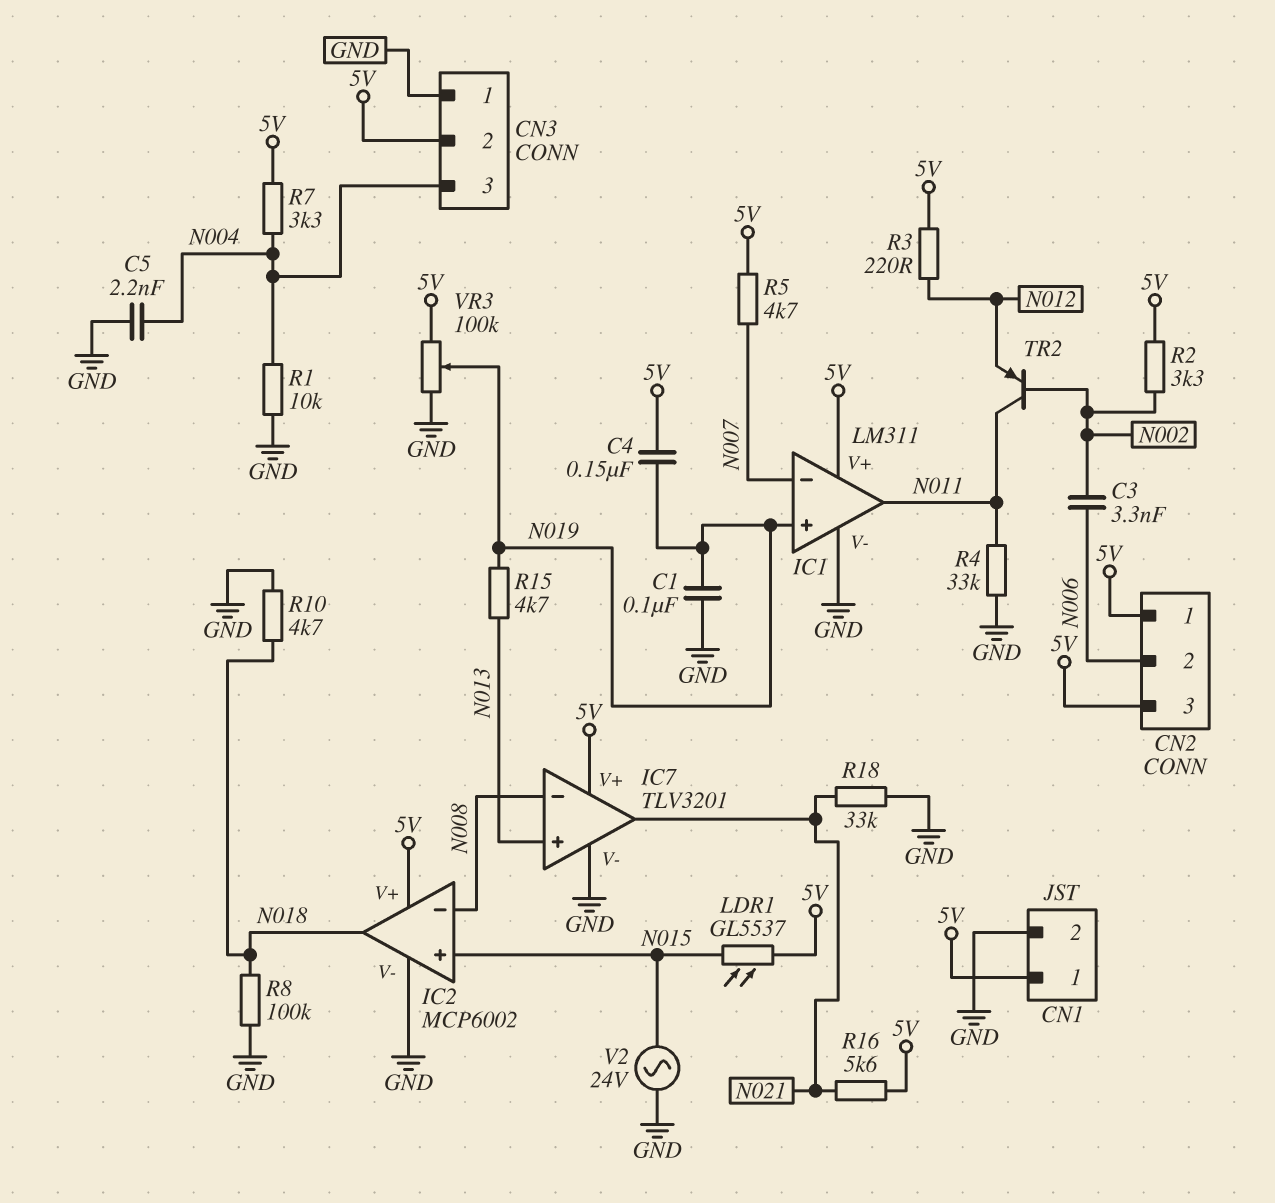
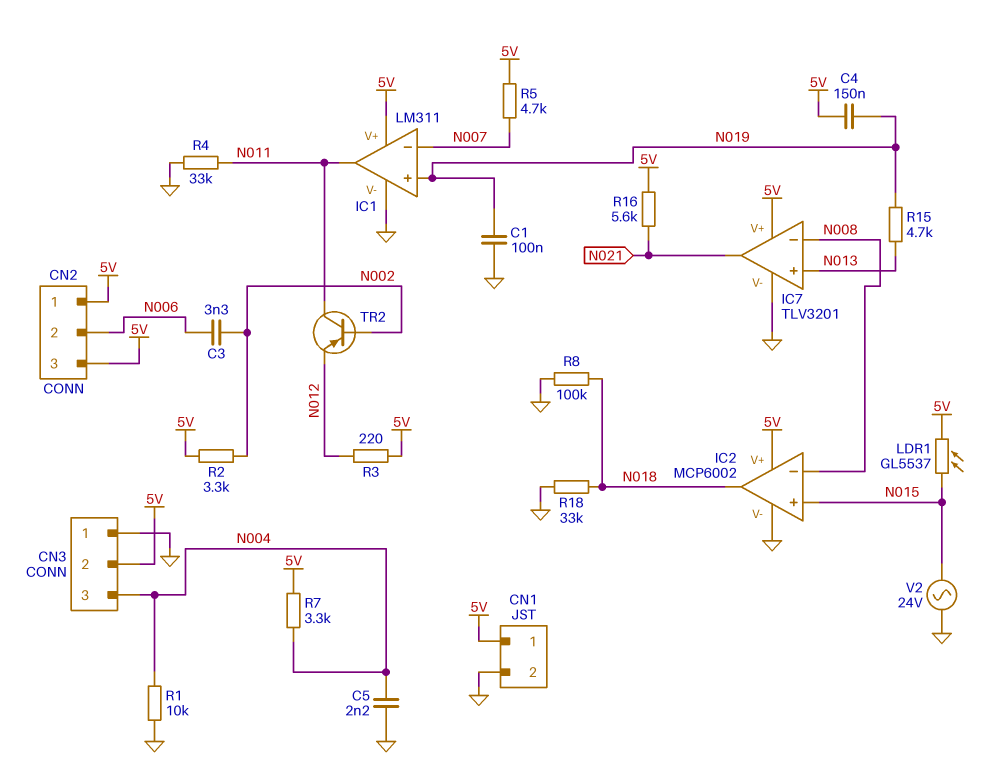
R10: 4.7k (GND, N018) -> none
R18: 33k (GND, N021) -> 33k (GND, N018)
VR3: 100k (5V, GND, wiper N019) -> none

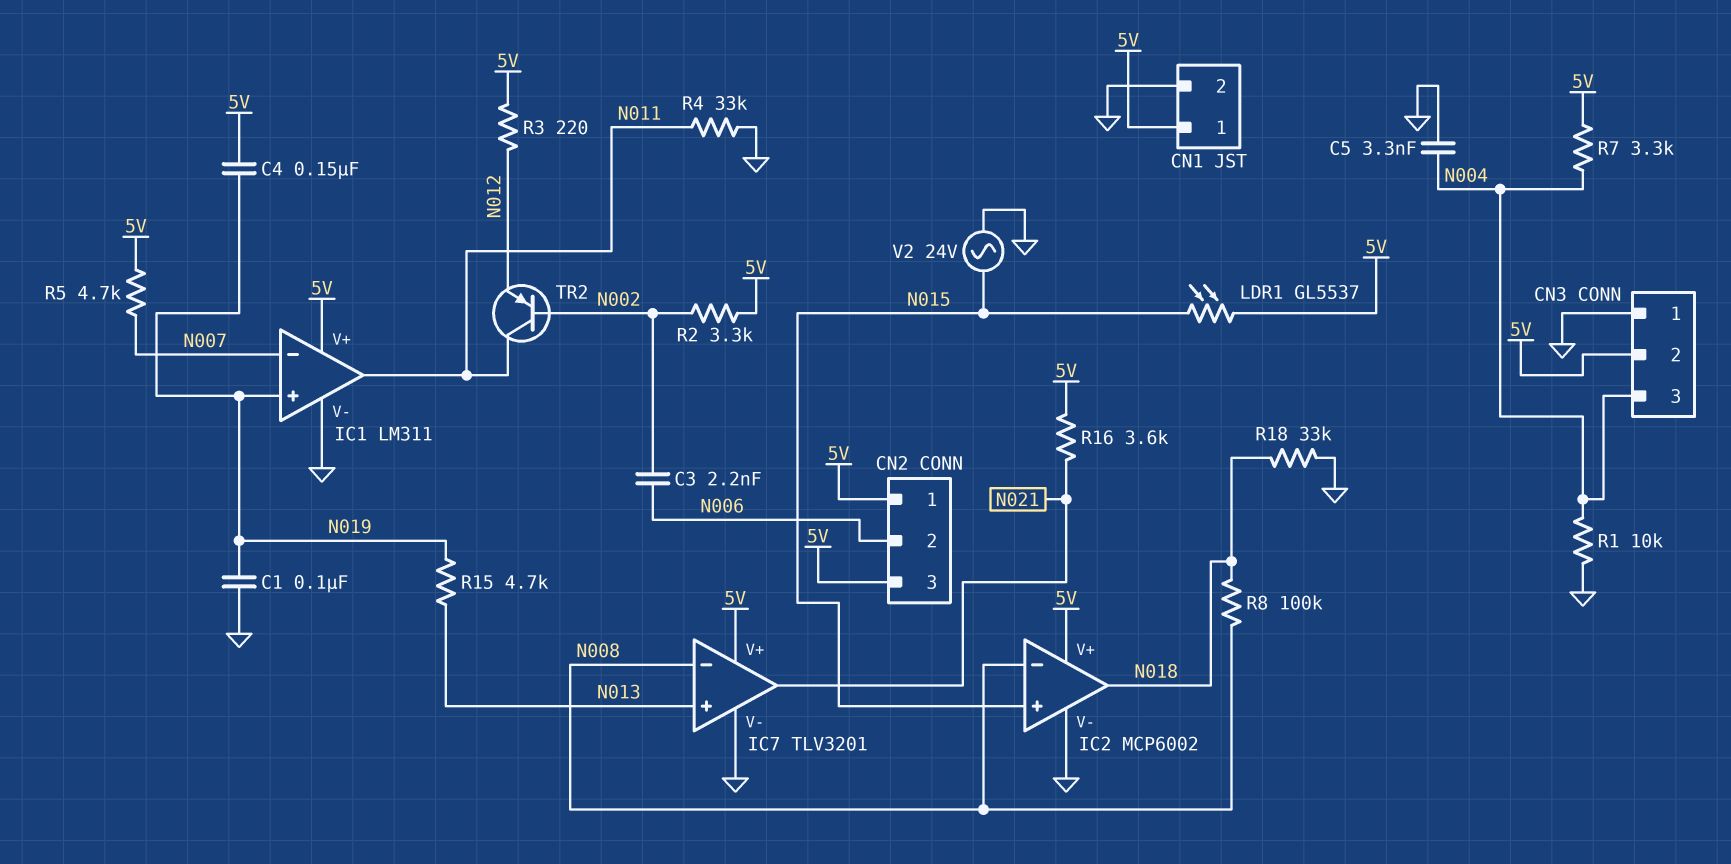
C3: 3.3nF (N002, N006) -> 2.2nF (N002, N006)
C5: 2.2nF (GND, N004) -> 3.3nF (GND, N004)
R8: 100k (GND, N018) -> 100k (N008, N018)
R16: 5.6k (5V, N021) -> 3.6k (5V, N021)

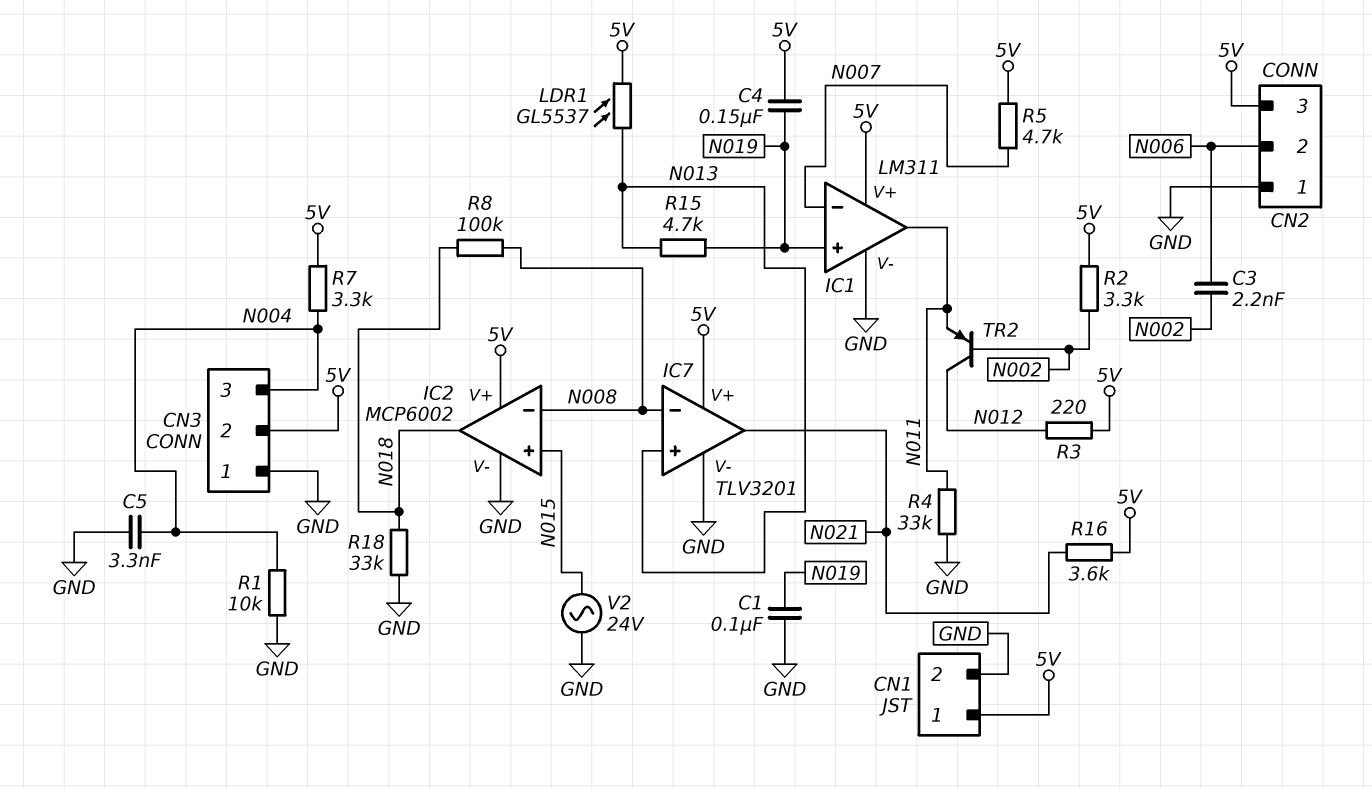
CN2 pin 1: 5V -> GND
LDR1: GL5537 (5V, N015) -> GL5537 (5V, N013)
TR2: PNP (B N002, C N011, E N012) -> PNP (B N002, C N012, E N011)

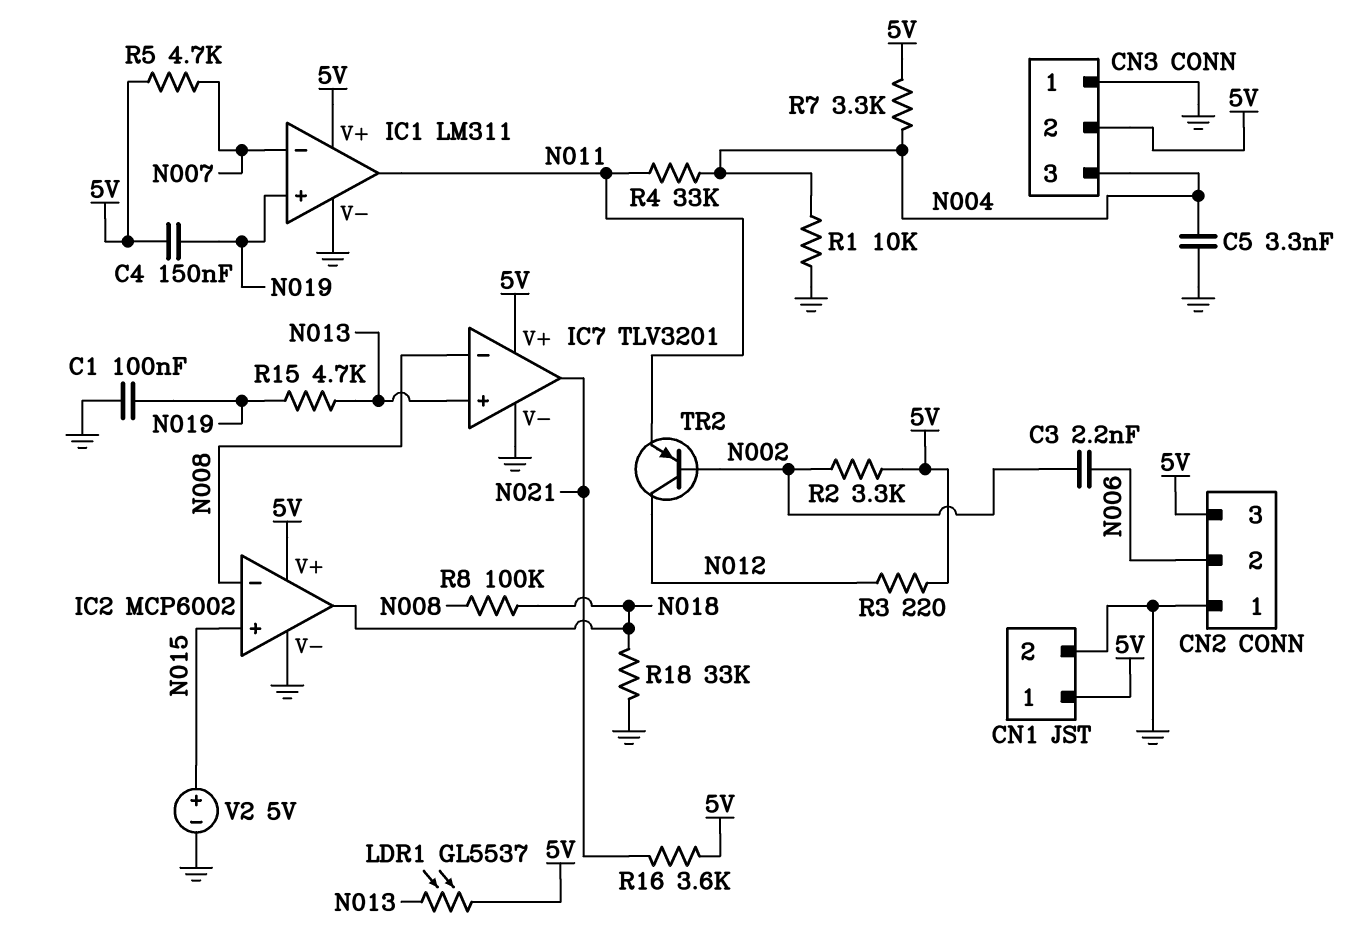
R4: 33k (GND, N011) -> 33k (N004, N011)
V2: AC 24V (GND, N015) -> 5V (plus N015, minus GND)

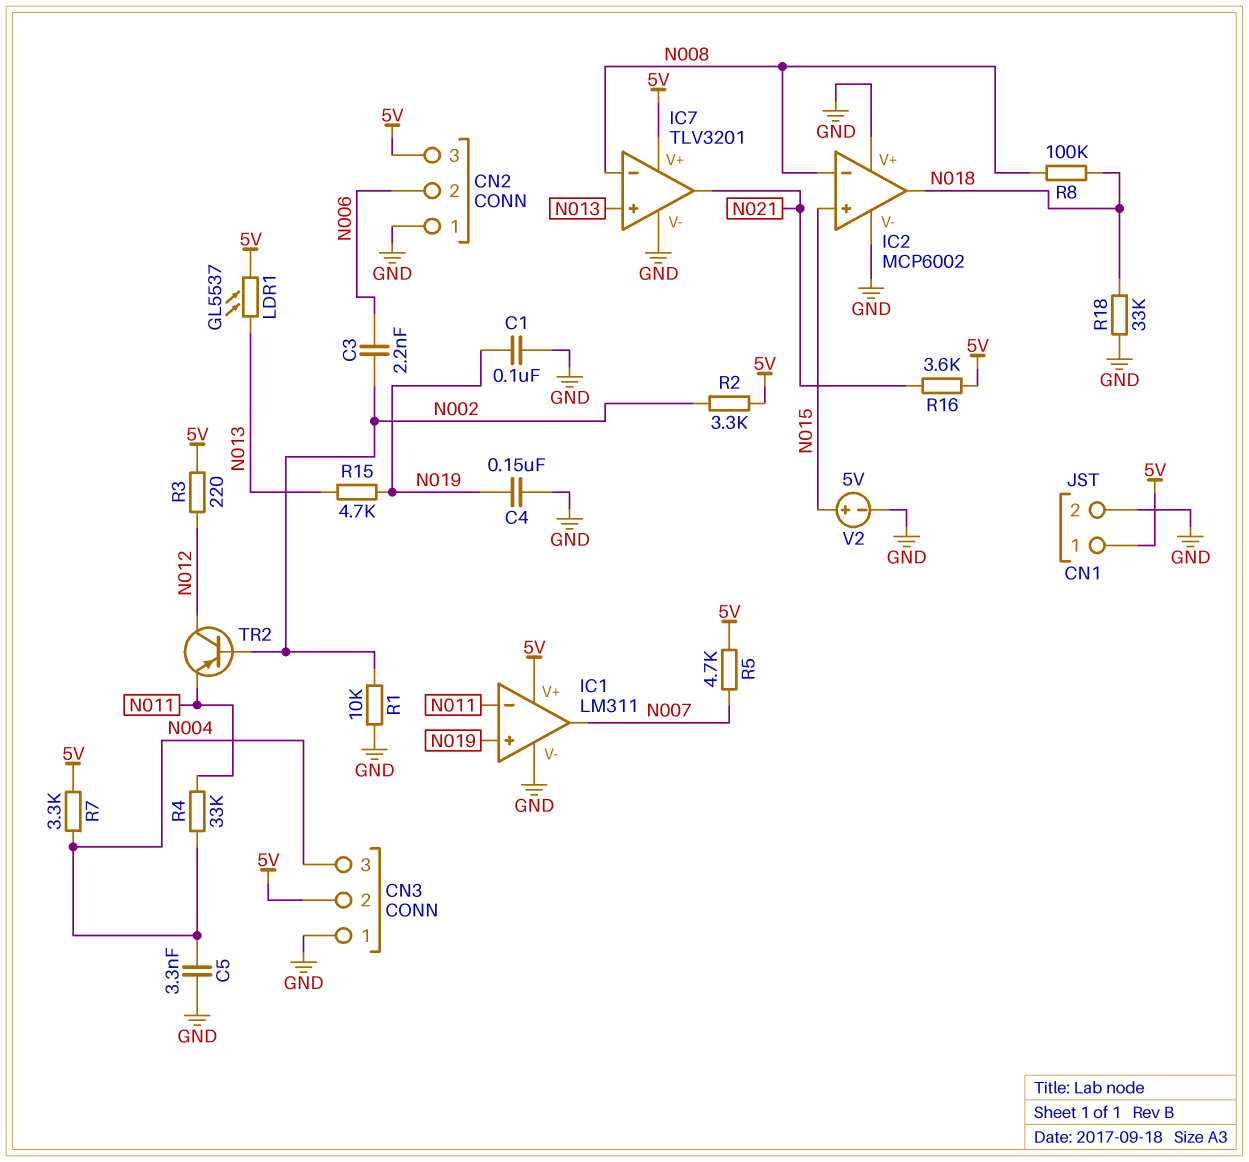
C4: 150nF (5V, N019) -> 150nF (GND, N019)
IC1 pin in-: N007 -> N011
IC1 pin out: N011 -> N007
IC2 pin V+: 5V -> GND
R1: 10k (GND, N004) -> 10k (GND, N002)

